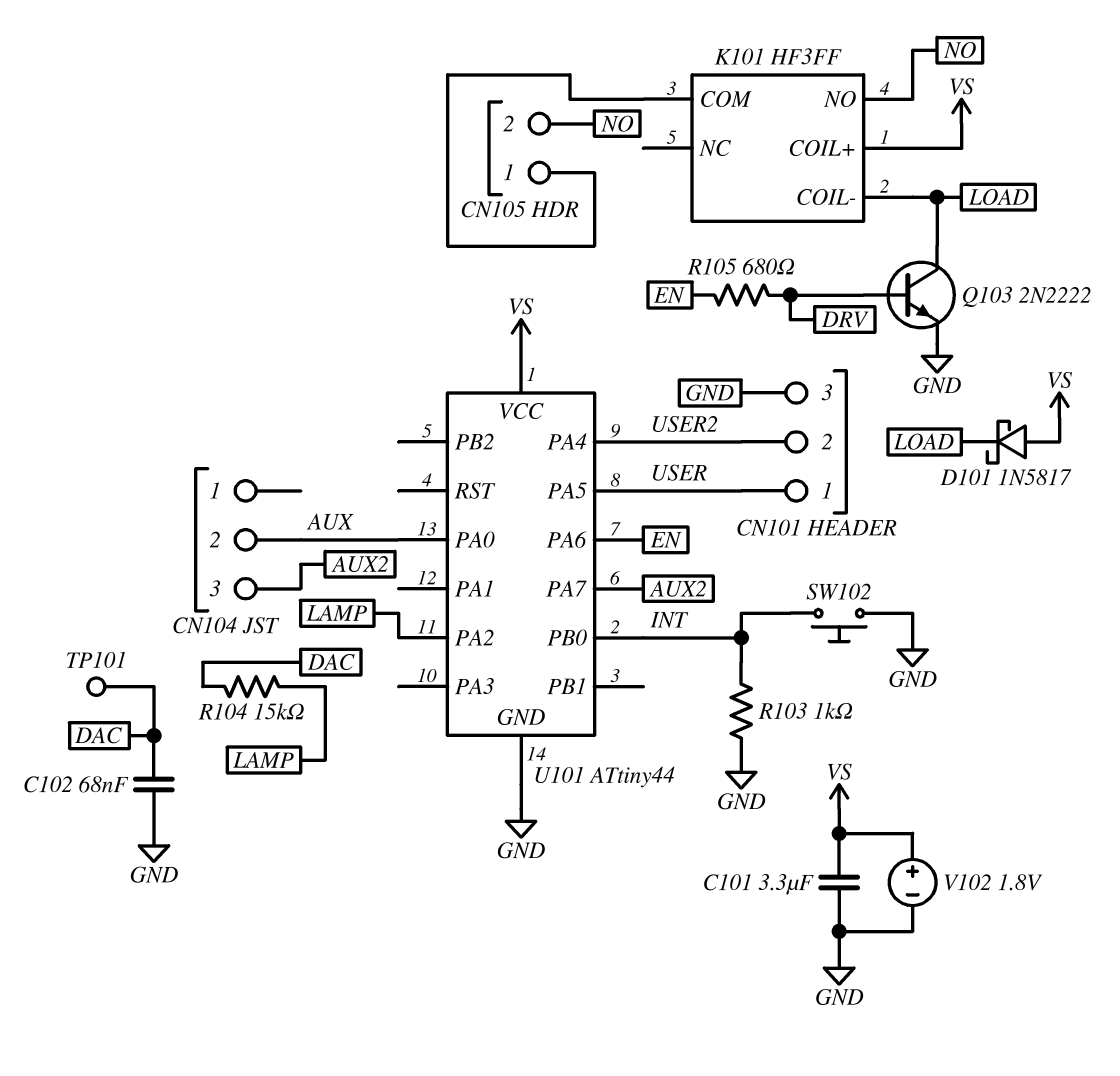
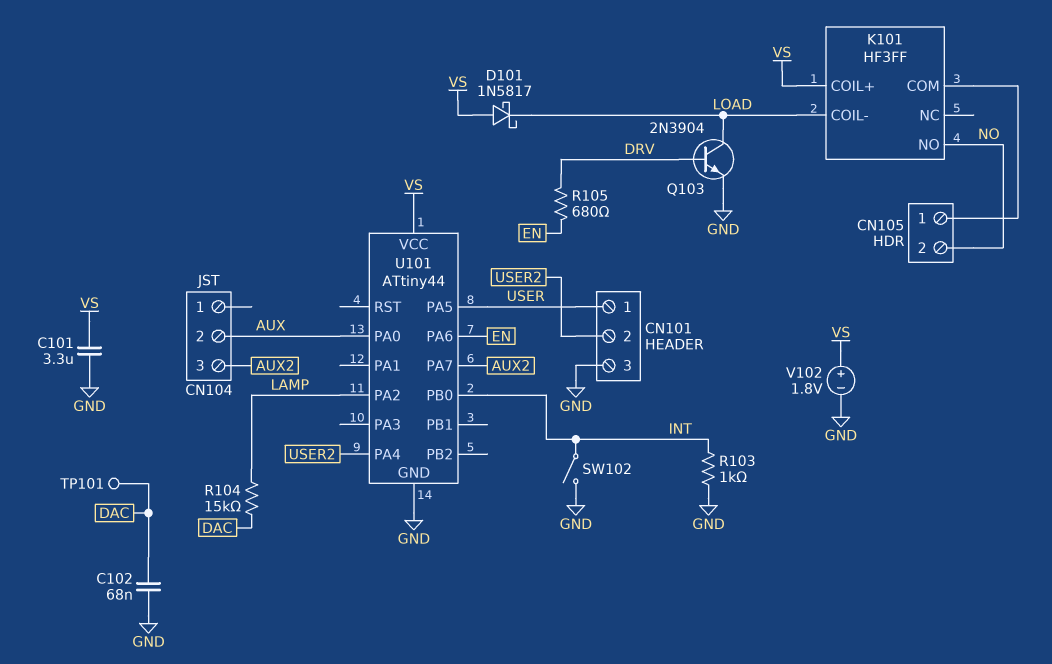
Q103: NPN 2N2222 (B DRV, C LOAD, E GND) -> NPN 2N3904 (B DRV, C LOAD, E GND)
SW102: button (GND, INT) -> switch (GND, INT)

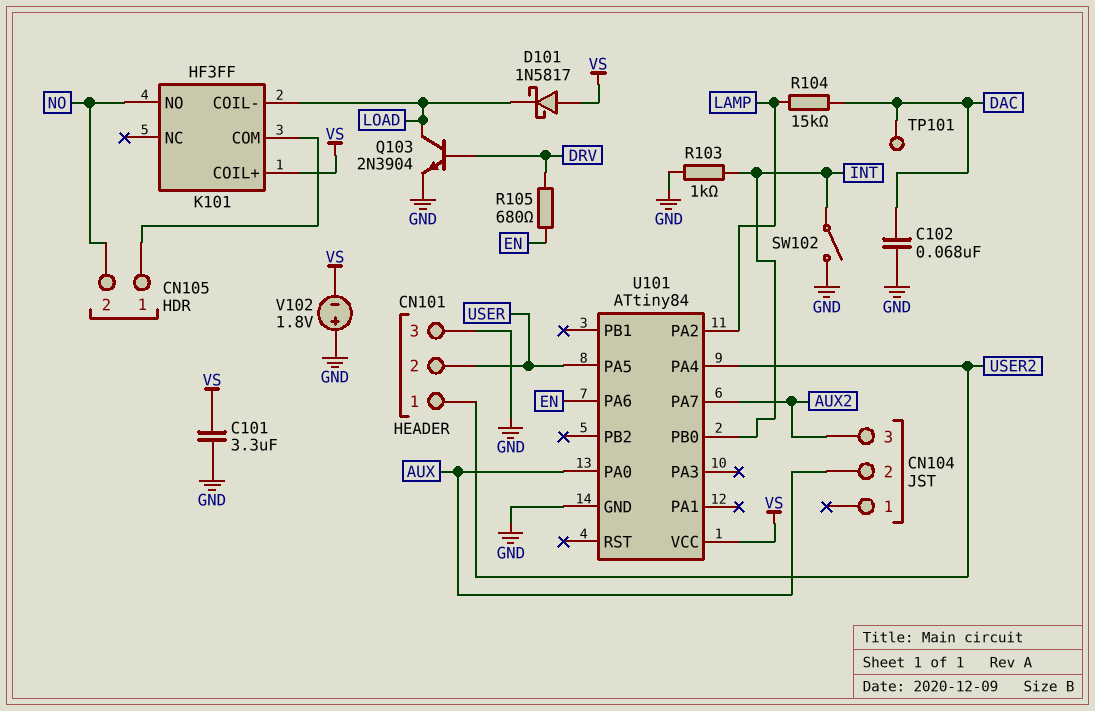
CN101 pin 1: USER -> USER2
CN101 pin 2: USER2 -> USER
U101: ATtiny44 -> ATtiny84
V102: 1.8V (plus VS, minus GND) -> 1.8V (plus GND, minus VS)

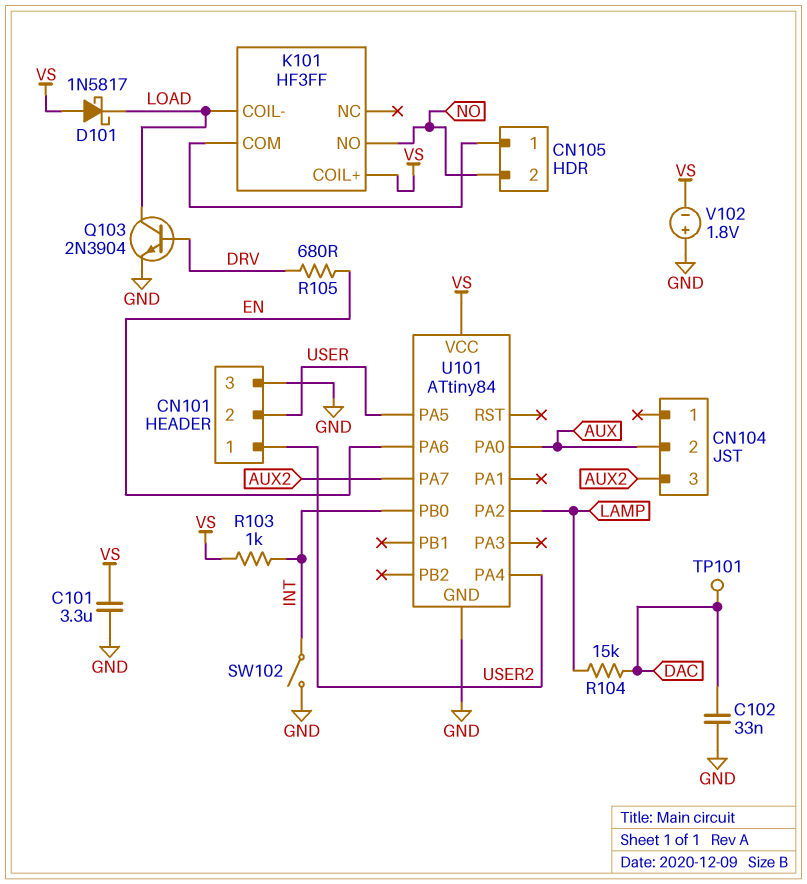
C102: 68nF (DAC, GND) -> 33nF (DAC, GND)
R103: 1k (GND, INT) -> 1k (INT, VS)

